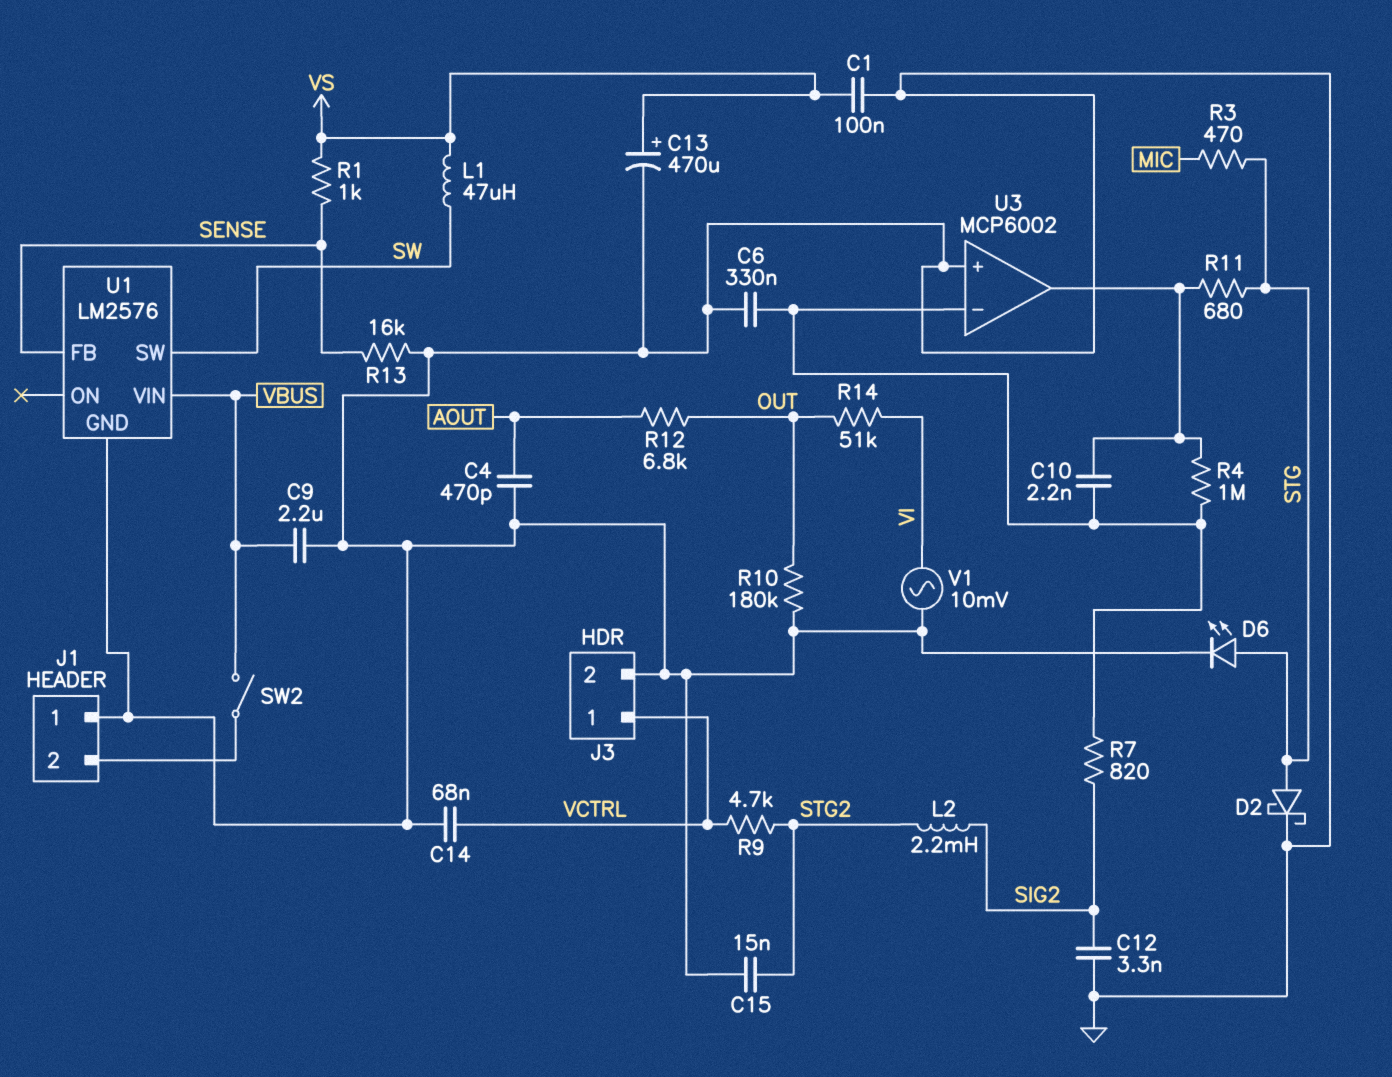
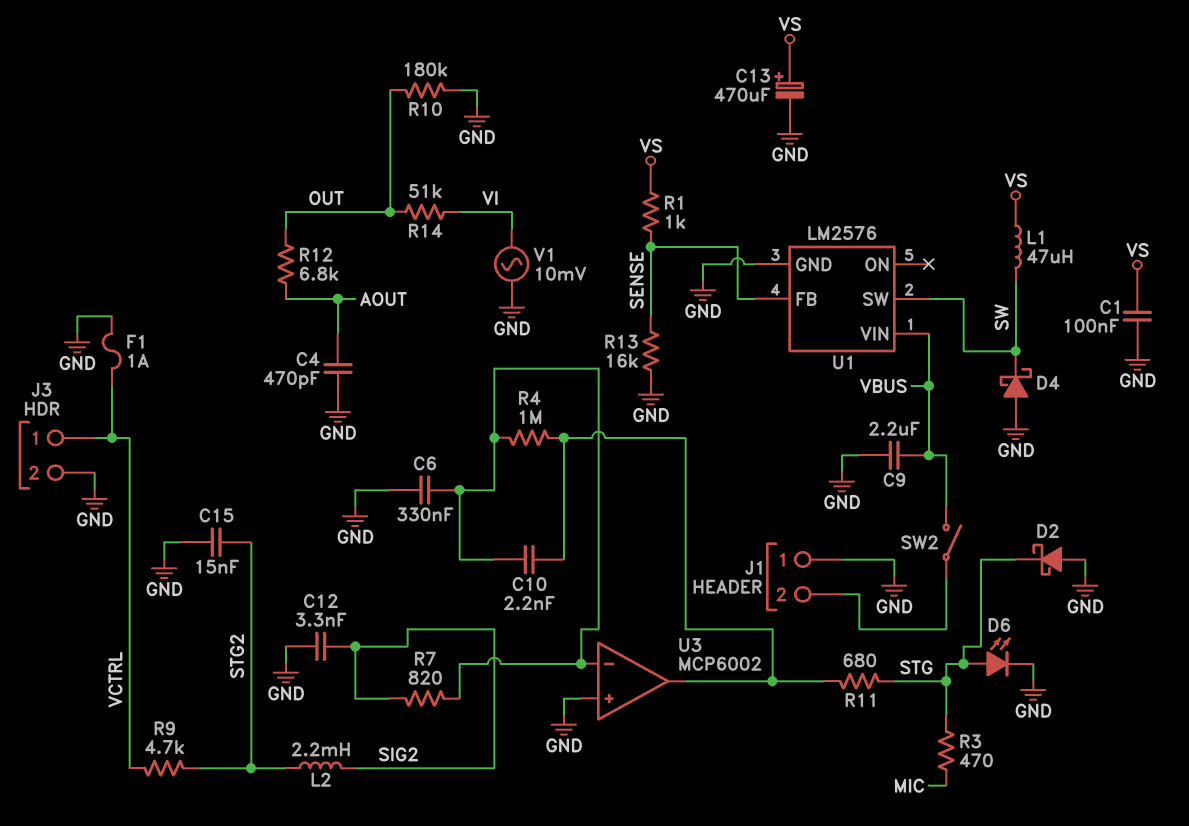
C14: 68nF (GND, VCTRL) -> none
D2: schottky (A STG, K GND) -> schottky (A GND, K STG)
D4: none -> schottky (A GND, K SW)
F1: none -> 1A (GND, VCTRL)

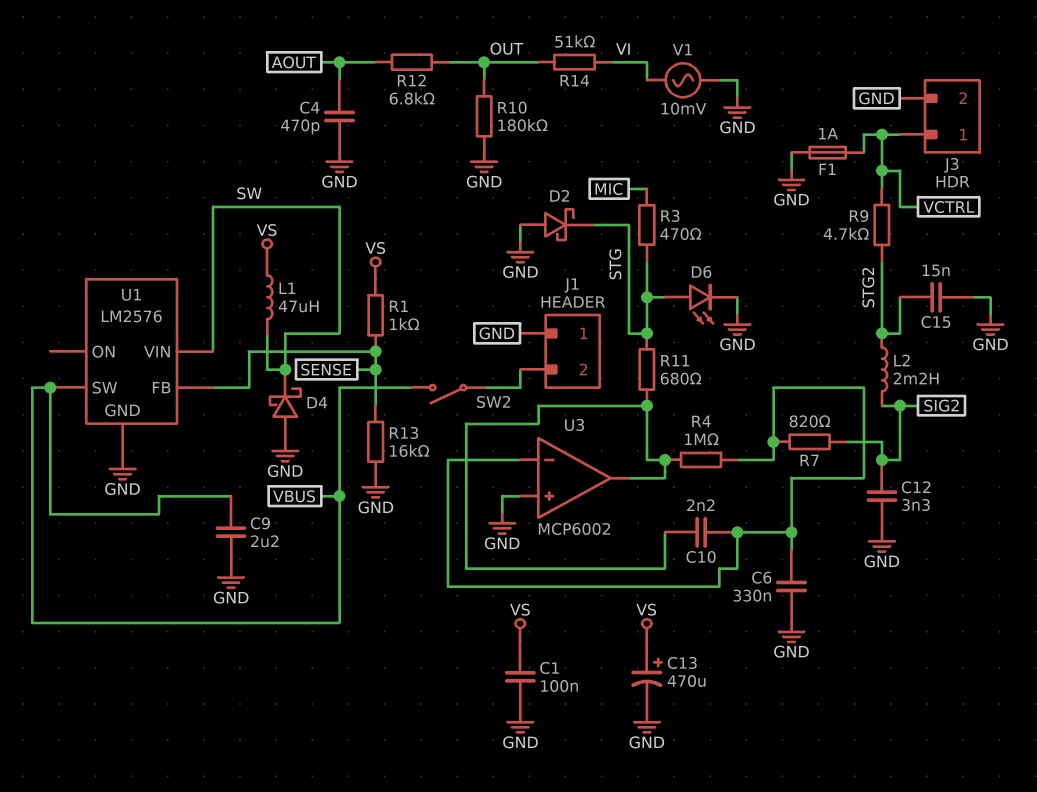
U1 pin SW: SW -> VBUS
U1 pin VIN: VBUS -> SW

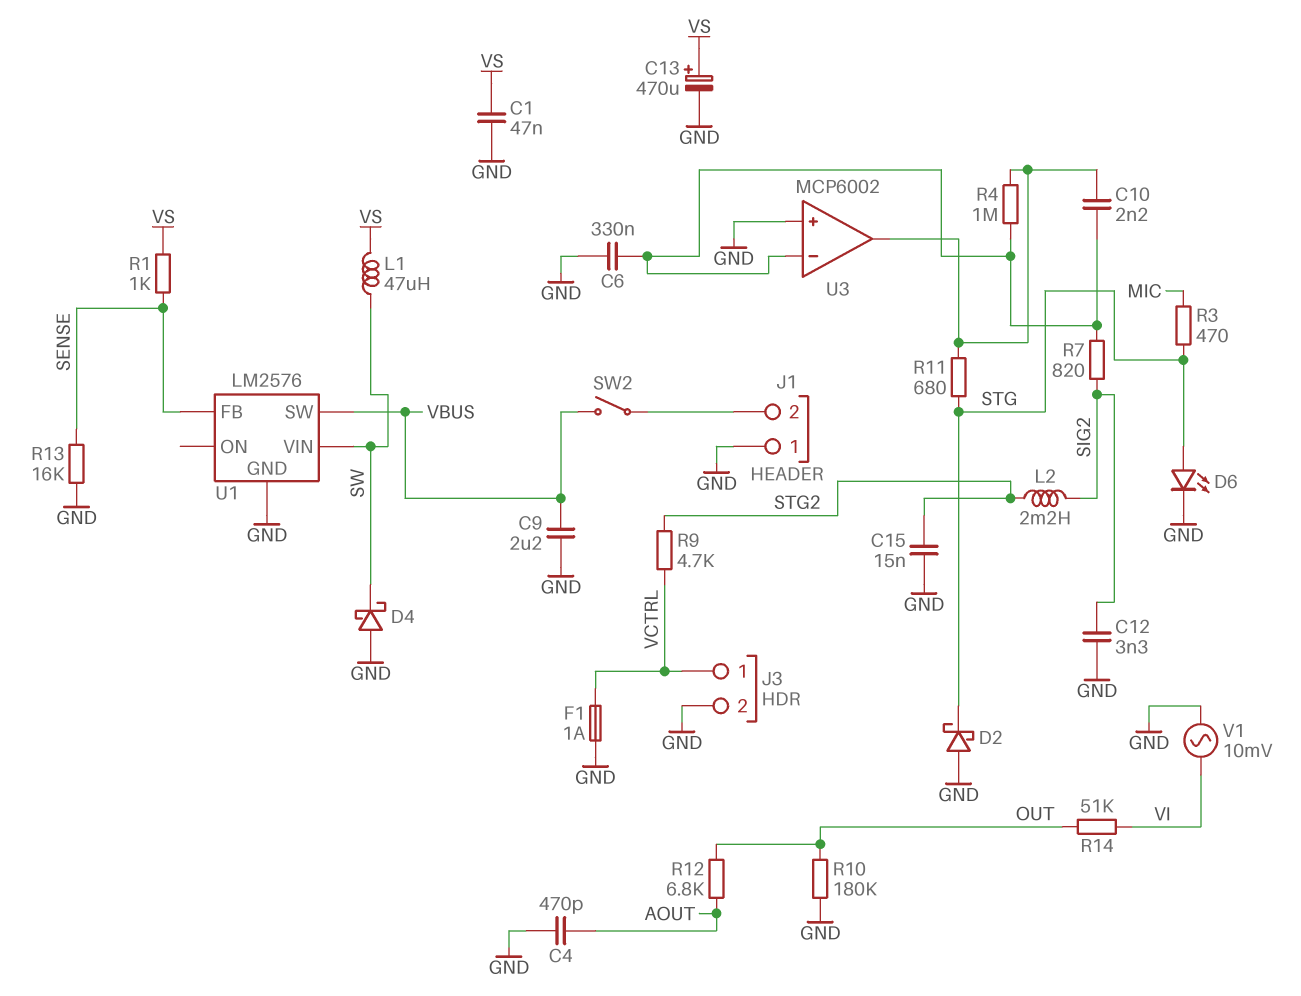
C1: 100nF (GND, VS) -> 47nF (GND, VS)

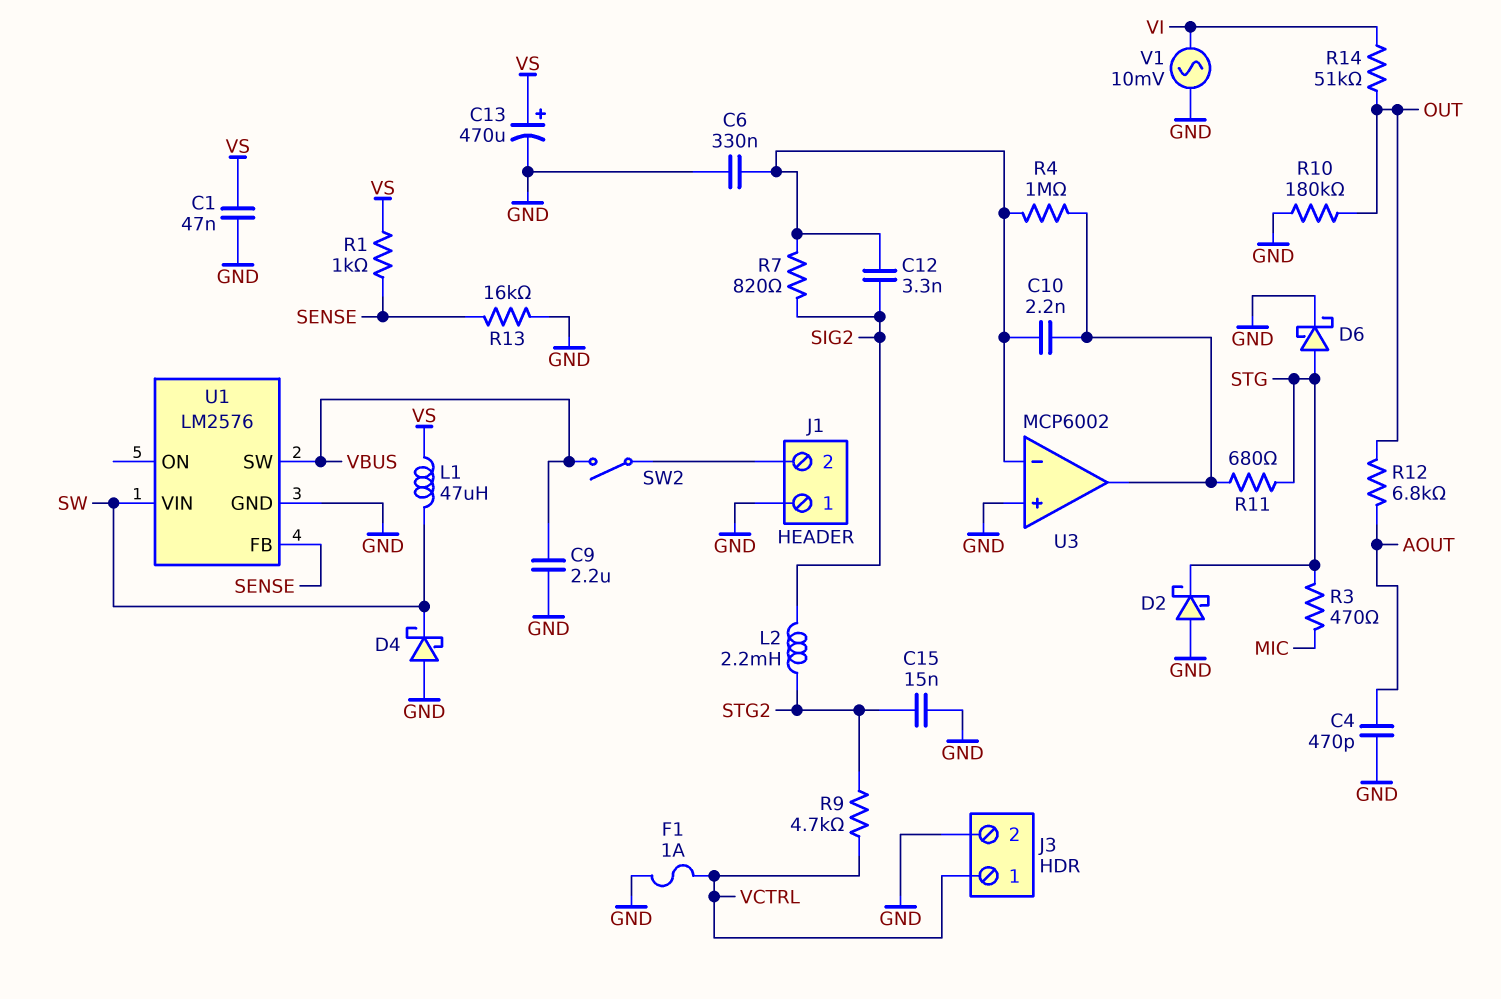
C12: 3.3nF (GND, SIG2) -> 3.3nF (SIG2, U3/in-)
D6: LED (A STG, K GND) -> schottky (A STG, K GND)

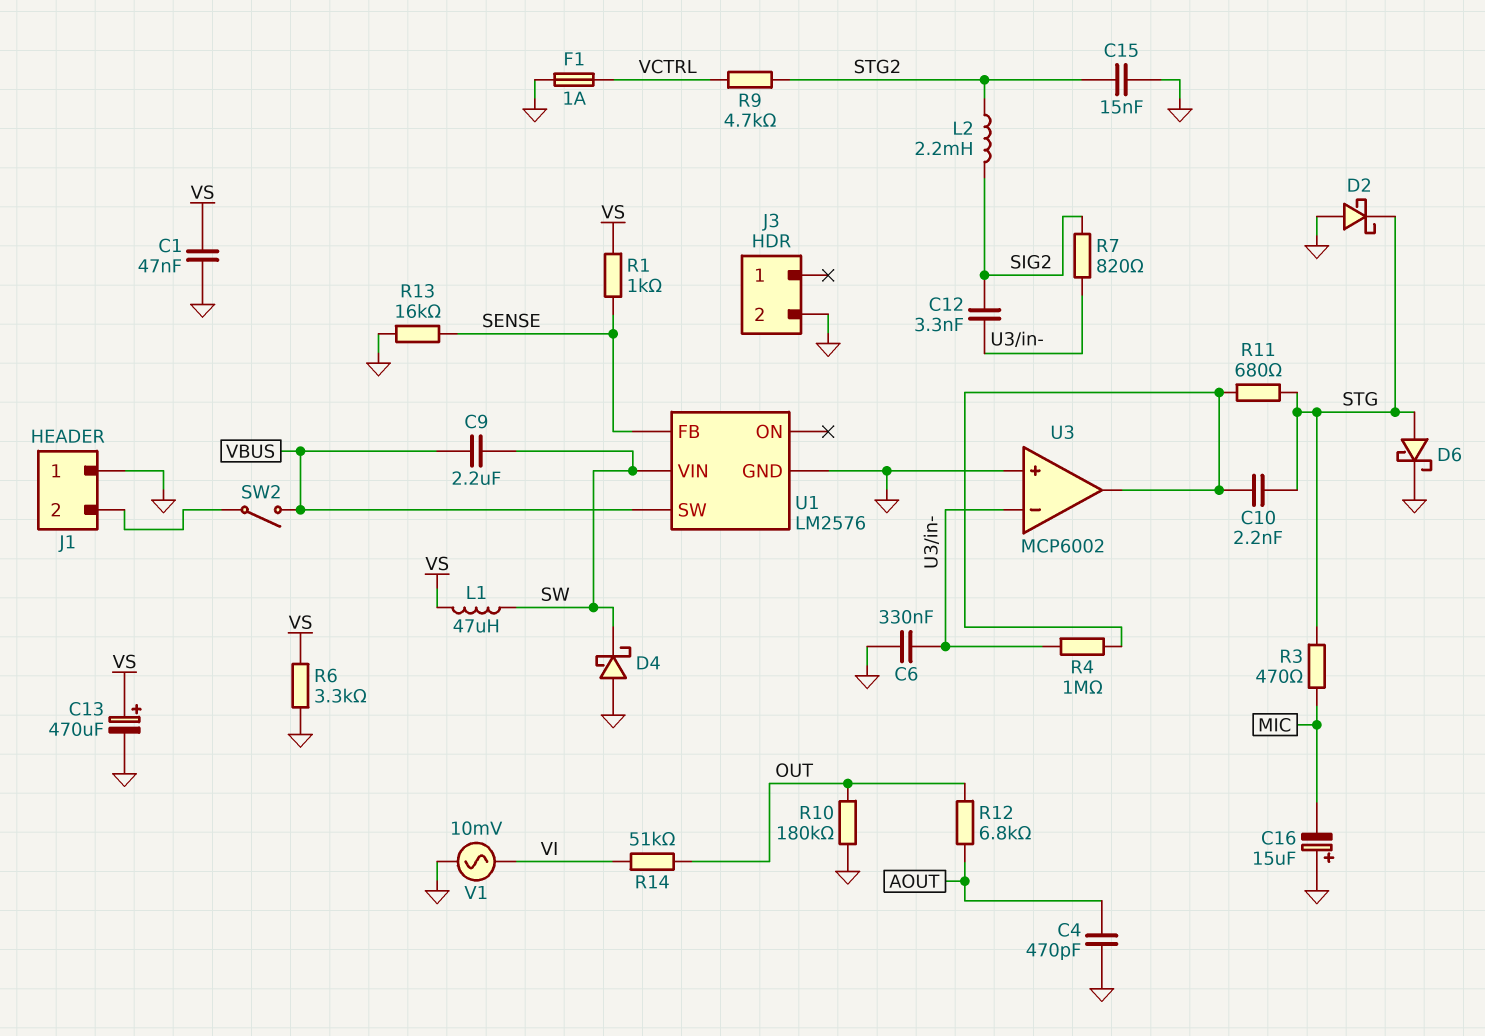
C9: 2.2uF (GND, VBUS) -> 2.2uF (SW, VBUS)
C10: 2.2nF (U3/in-, U3/out) -> 2.2nF (STG, U3/out)
C16: none -> 15uF (plus GND, minus MIC)
J3 pin 1: VCTRL -> none
R6: none -> 3.3k (GND, VS)

